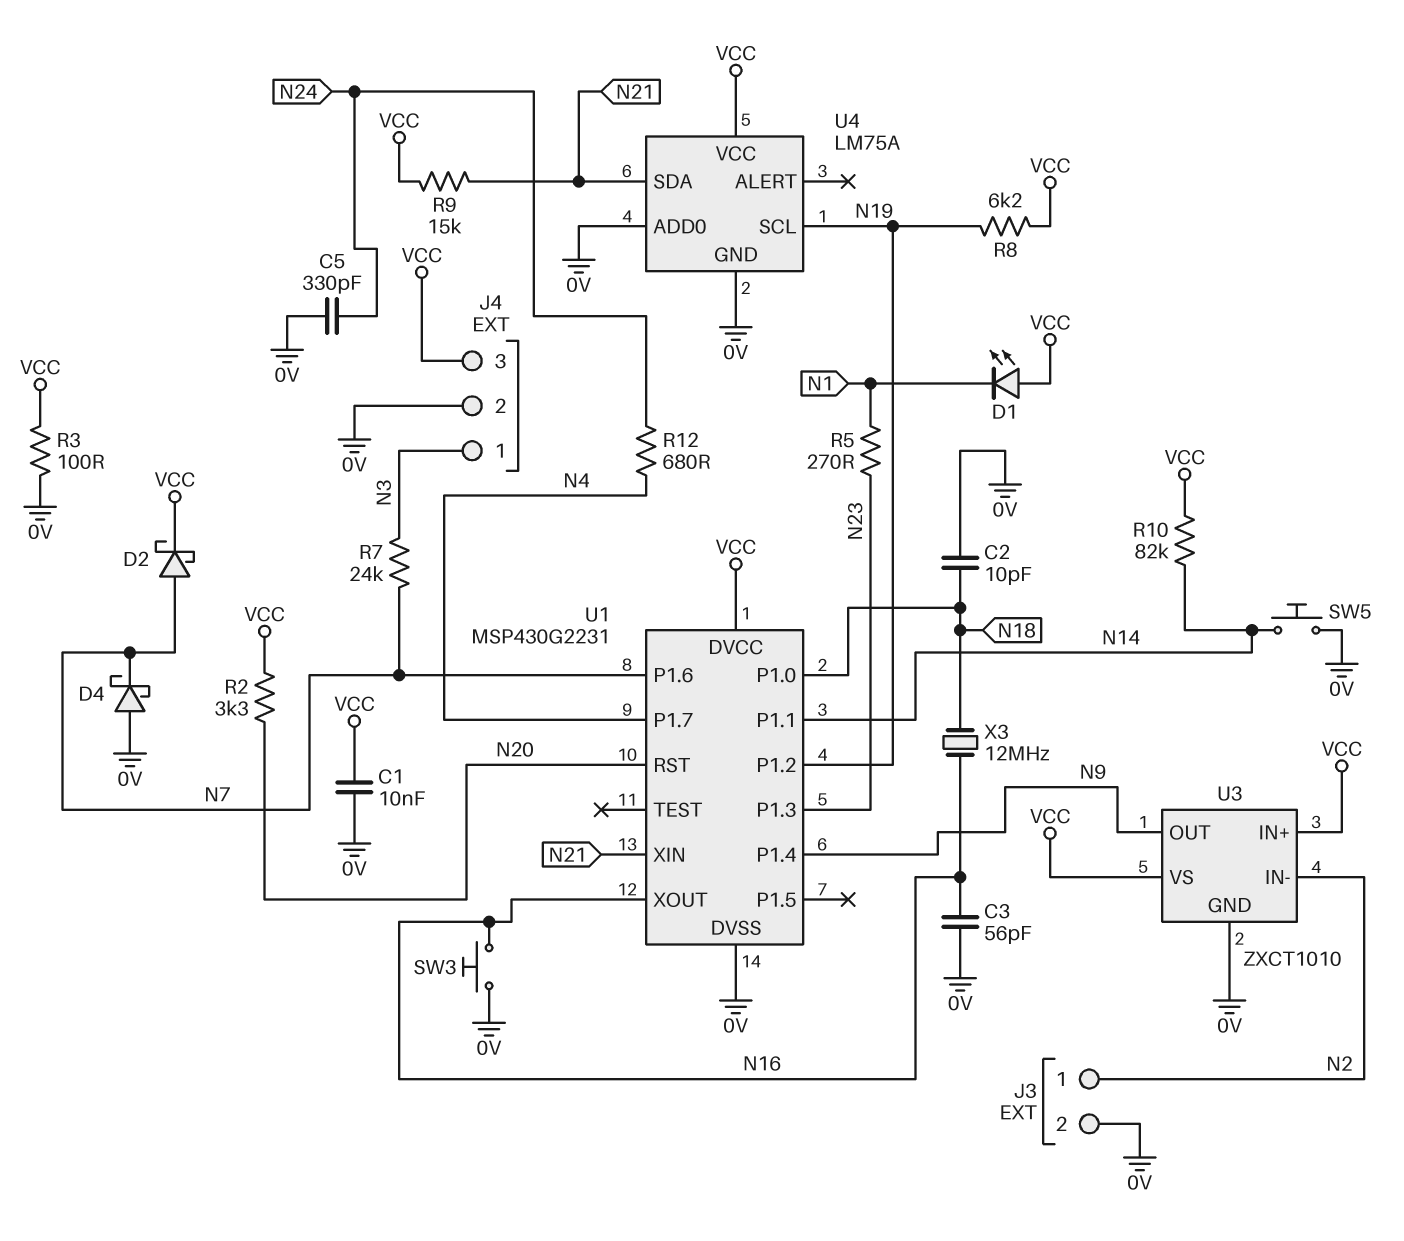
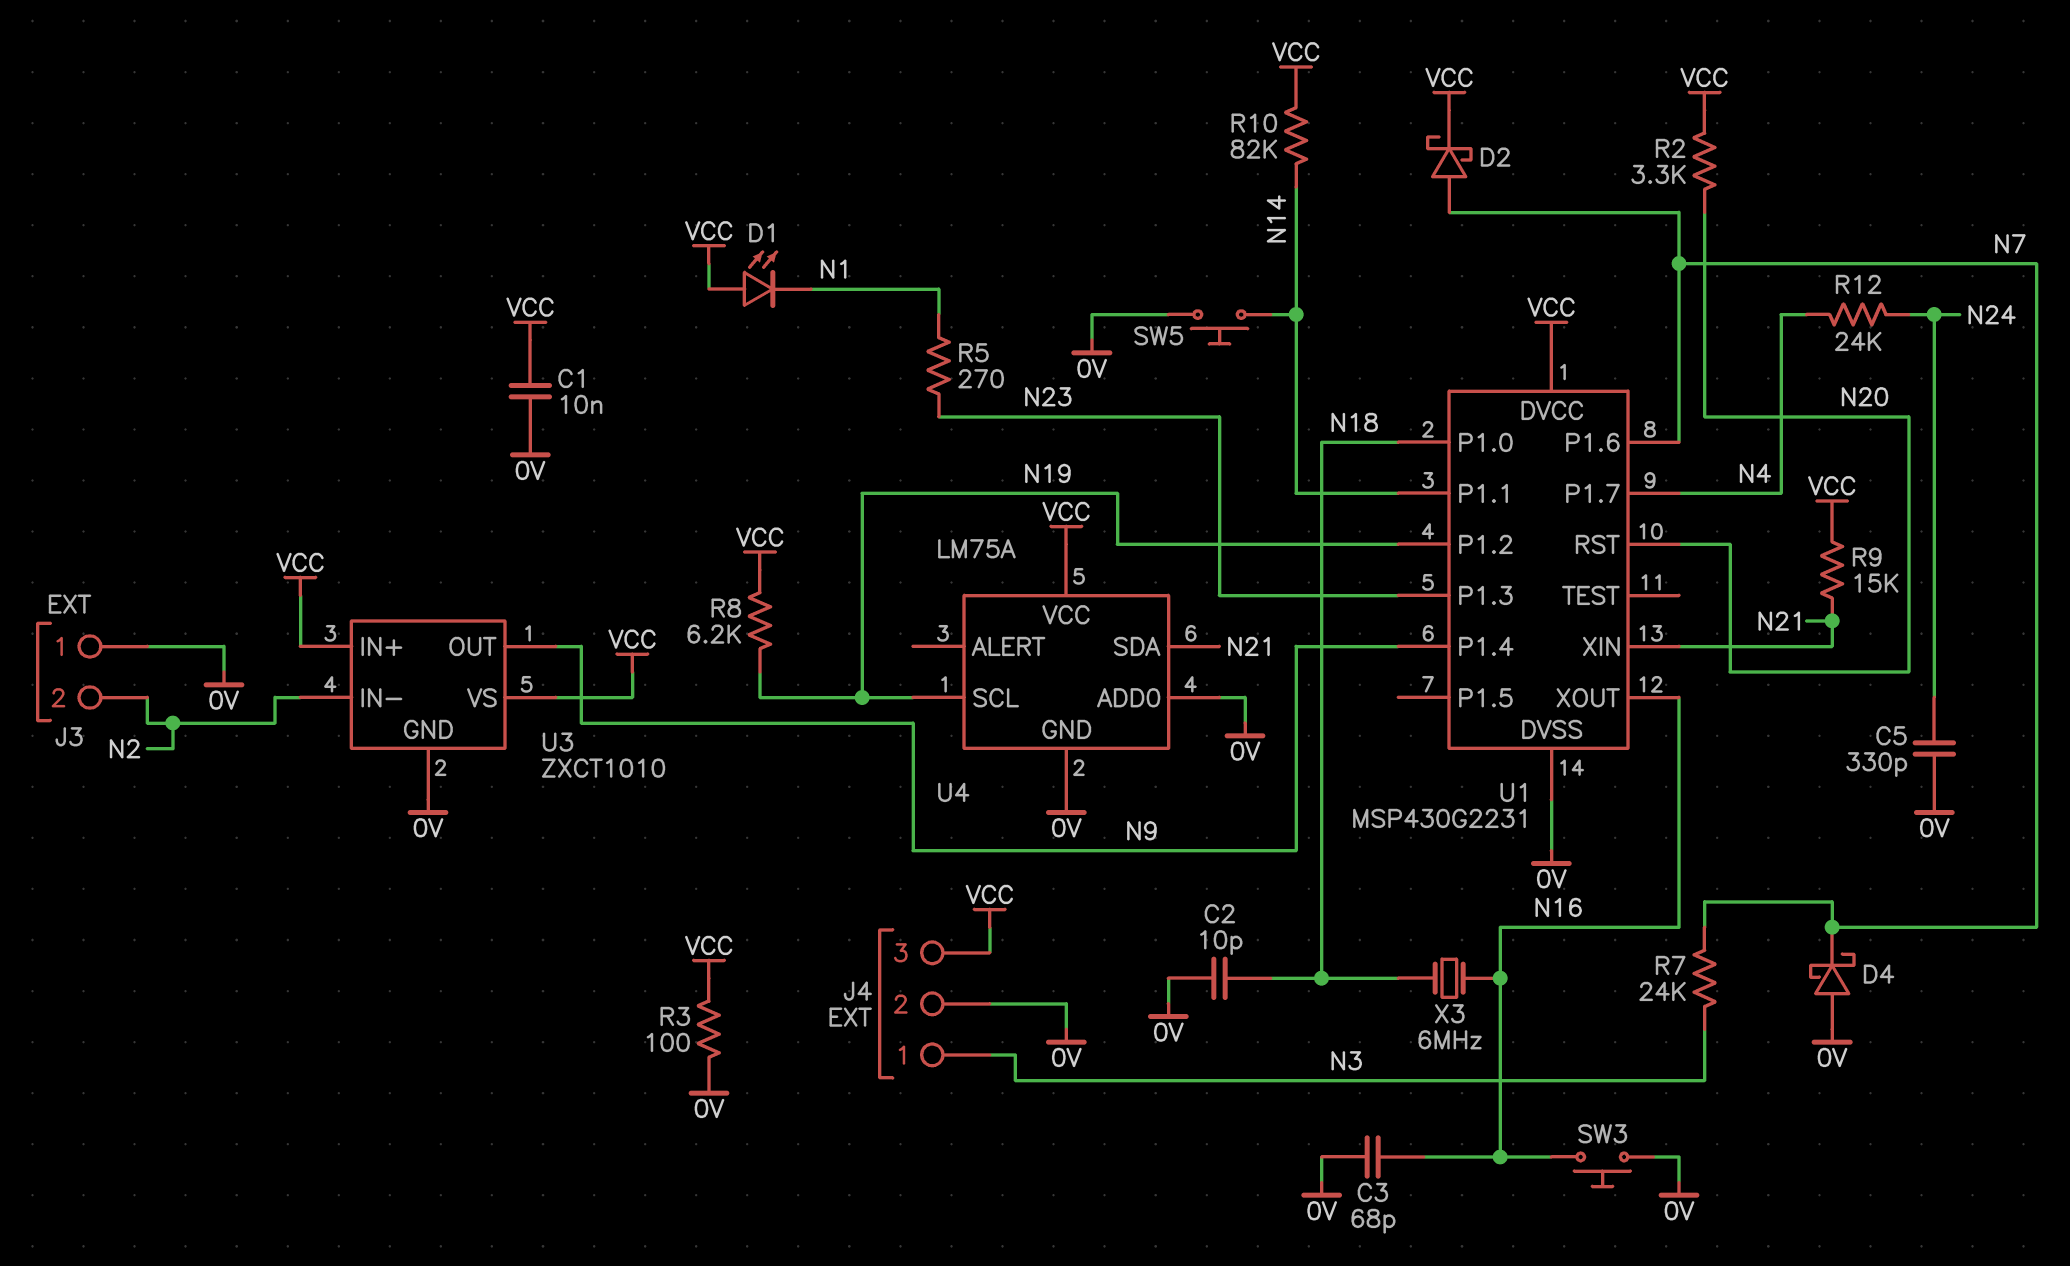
C3: 56pF (0V, N16) -> 68pF (0V, N16)
J3 pin 1: N2 -> 0V
J3 pin 2: 0V -> N2
R12: 680 (N4, N24) -> 24k (N4, N24)
X3: 12MHz (N16, N18) -> 6MHz (N16, N18)

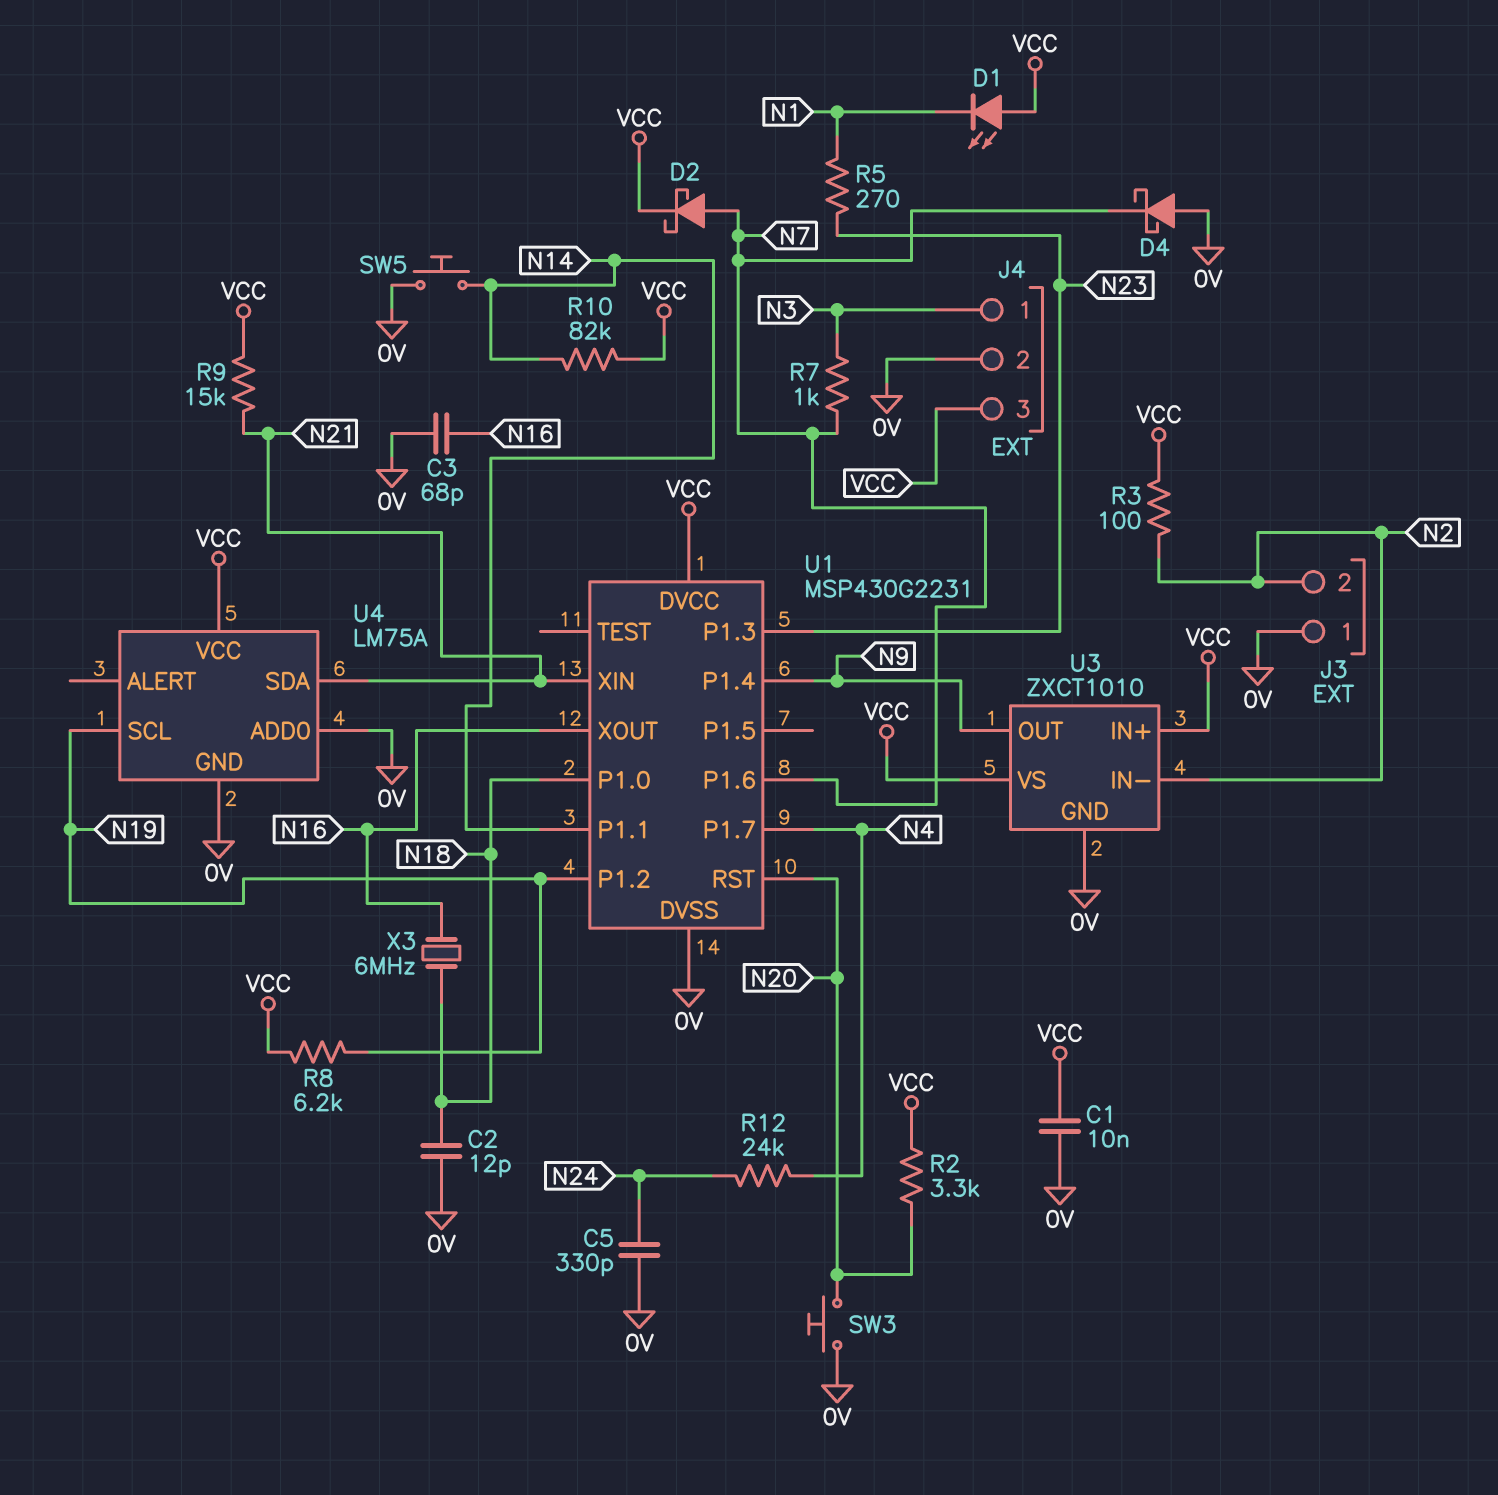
C2: 10pF (0V, N18) -> 12pF (0V, N18)
R3: 100 (0V, VCC) -> 100 (N2, VCC)
R7: 24k (N3, N7) -> 1k (N3, N7)
SW3: button (0V, N16) -> button (0V, N20)

